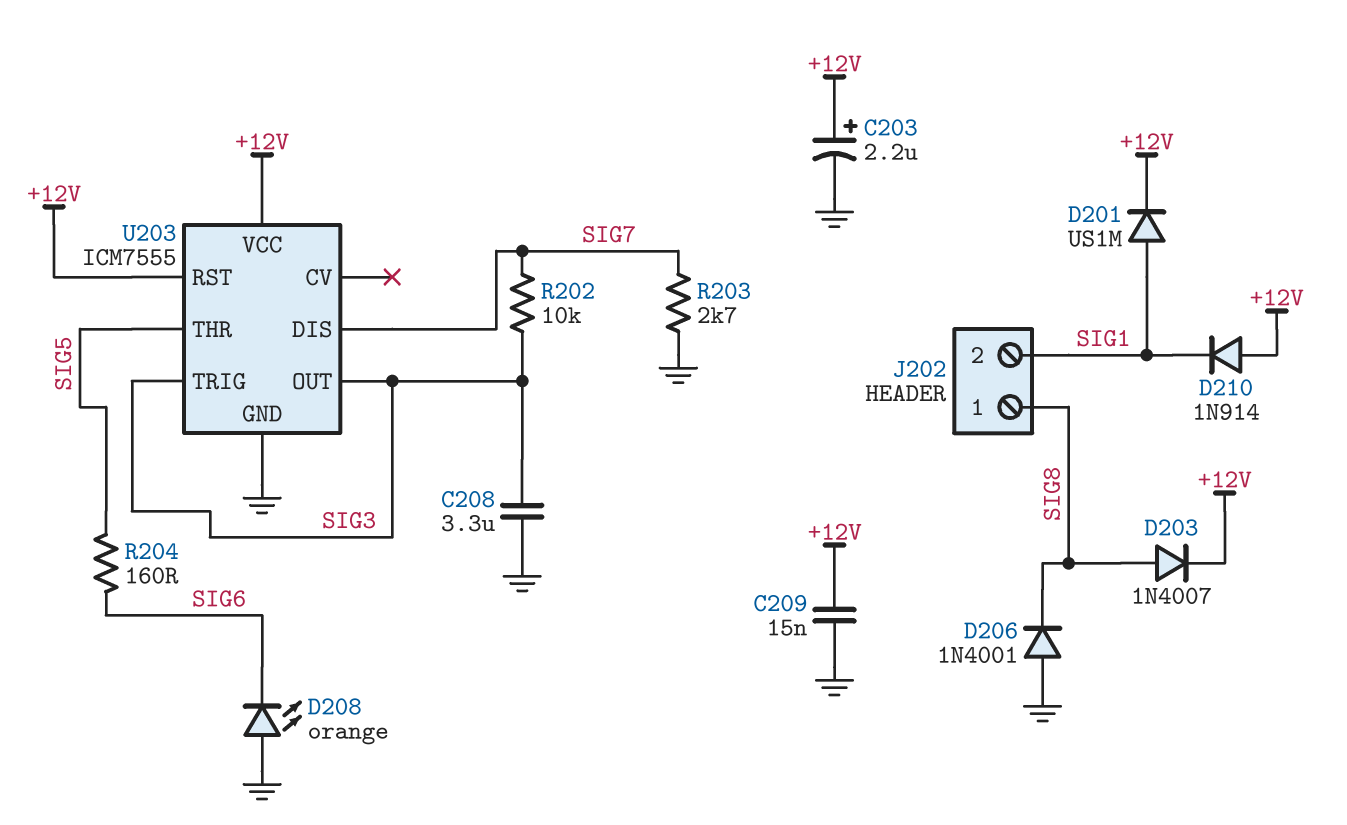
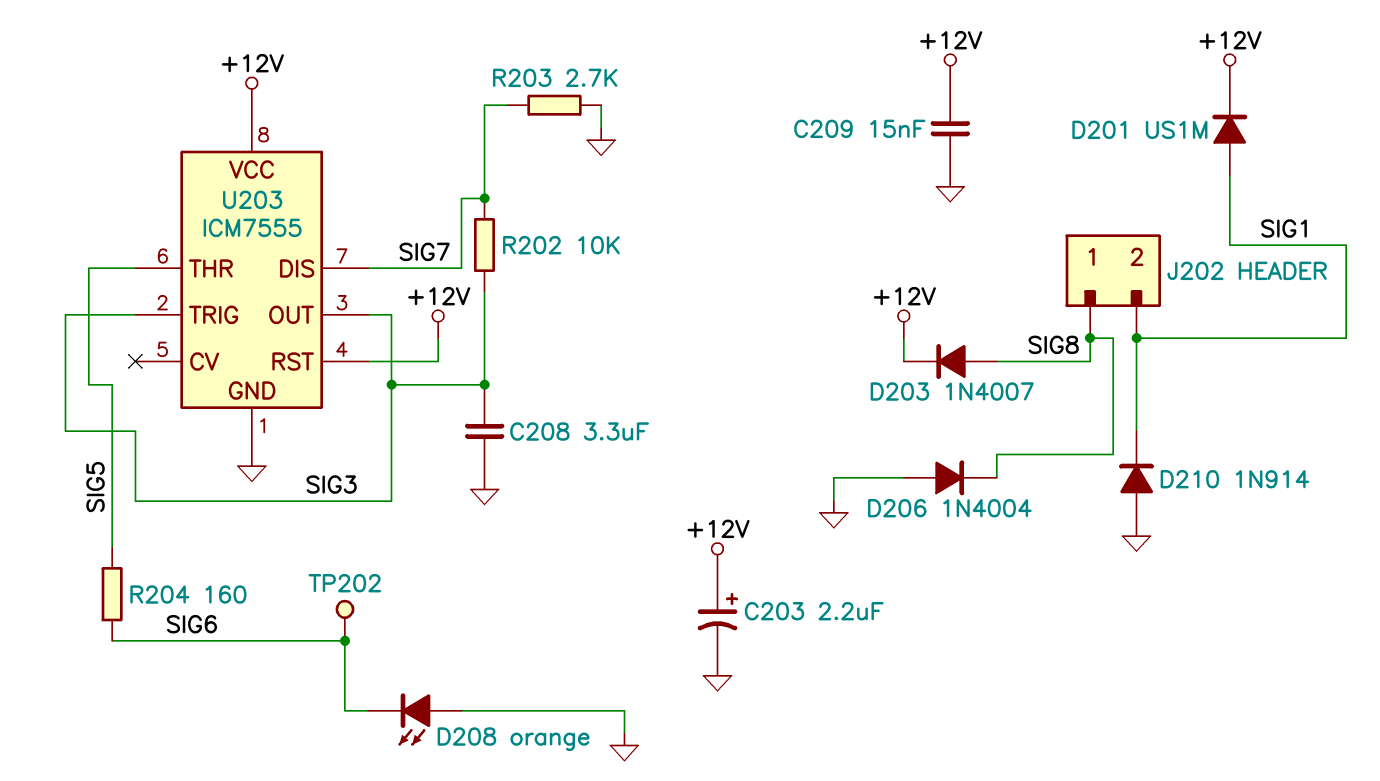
D206: diode 1N4001 (A GND, K SIG8) -> diode 1N4004 (A GND, K SIG8)
D210: diode 1N914 (A +12V, K SIG1) -> diode 1N914 (A GND, K SIG1)
TP202: none -> test point (SIG6)

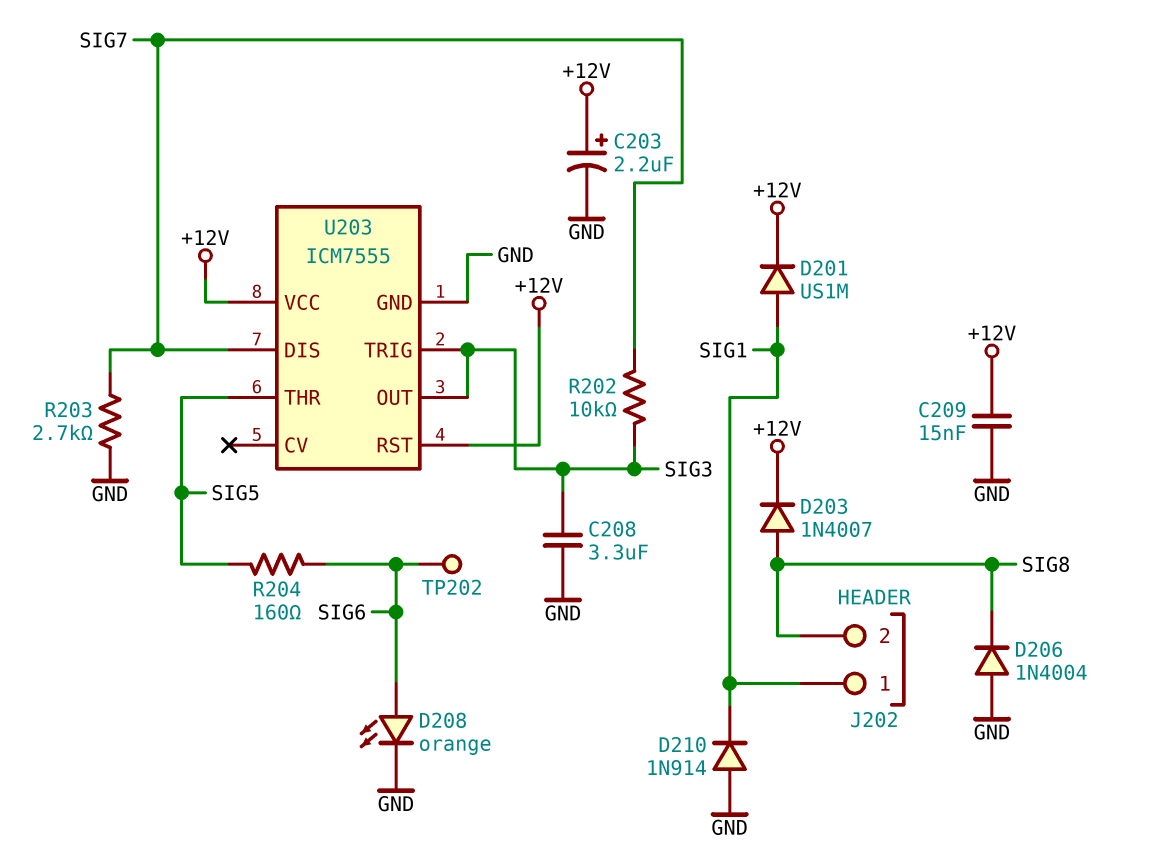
D208: LED orange (A GND, K SIG6) -> LED orange (A SIG6, K GND)
J202 pin 1: SIG8 -> SIG1
J202 pin 2: SIG1 -> SIG8

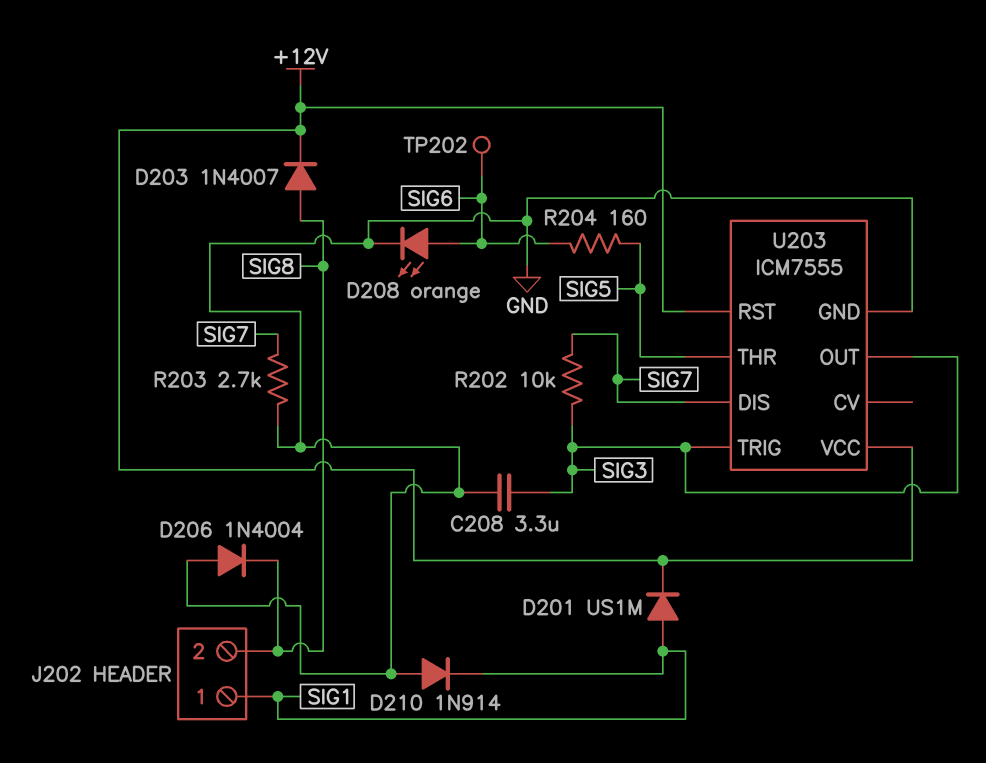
C203: 2.2uF (plus +12V, minus GND) -> none
C209: 15nF (+12V, GND) -> none

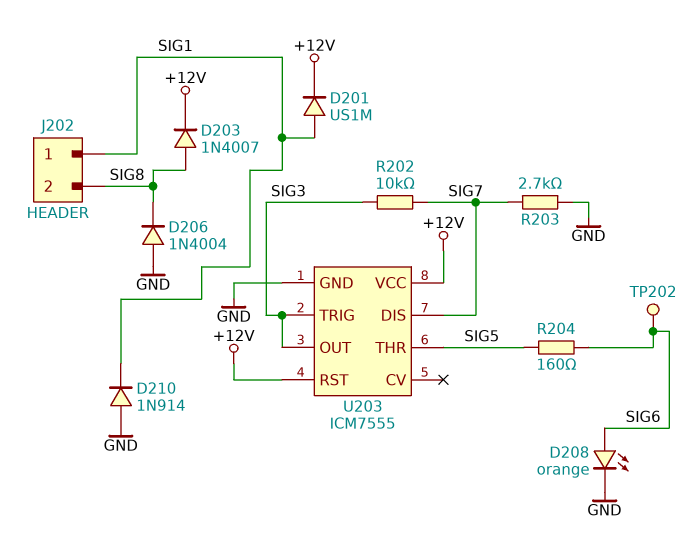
C208: 3.3uF (GND, SIG3) -> none

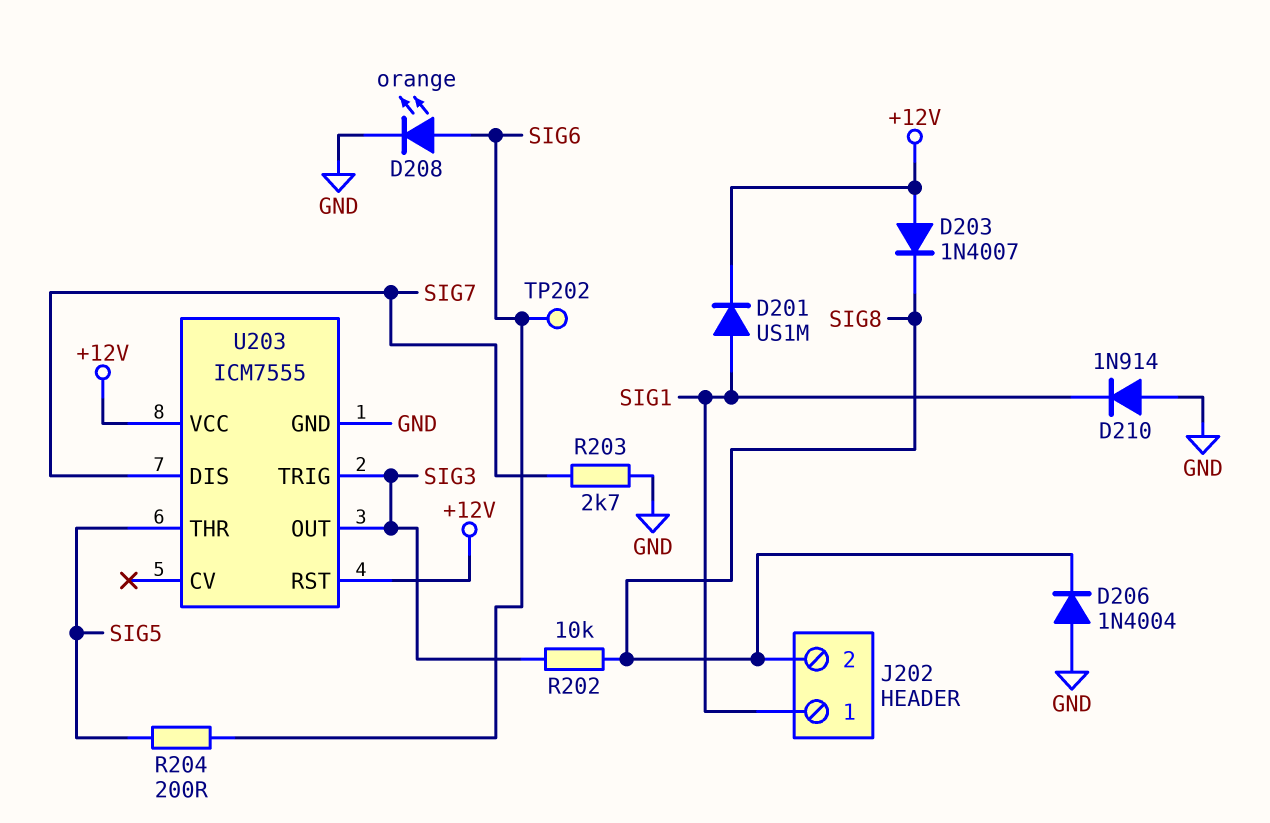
D203: diode 1N4007 (A SIG8, K +12V) -> diode 1N4007 (A +12V, K SIG8)
R202: 10k (SIG3, SIG7) -> 10k (SIG3, SIG8)
R204: 160 (SIG5, SIG6) -> 200 (SIG5, SIG6)

